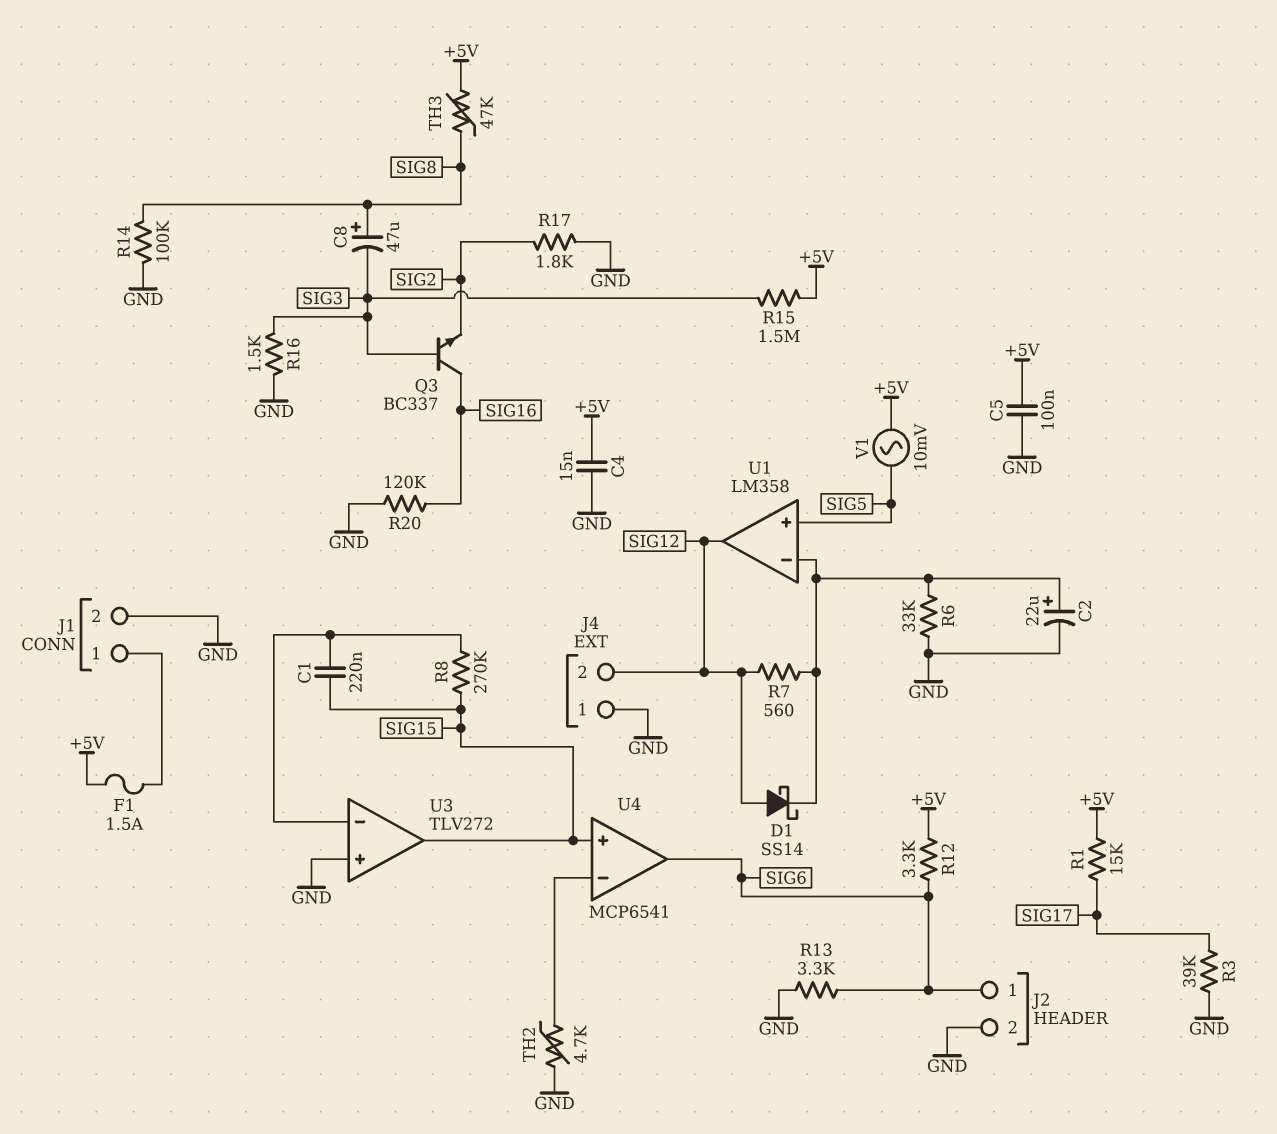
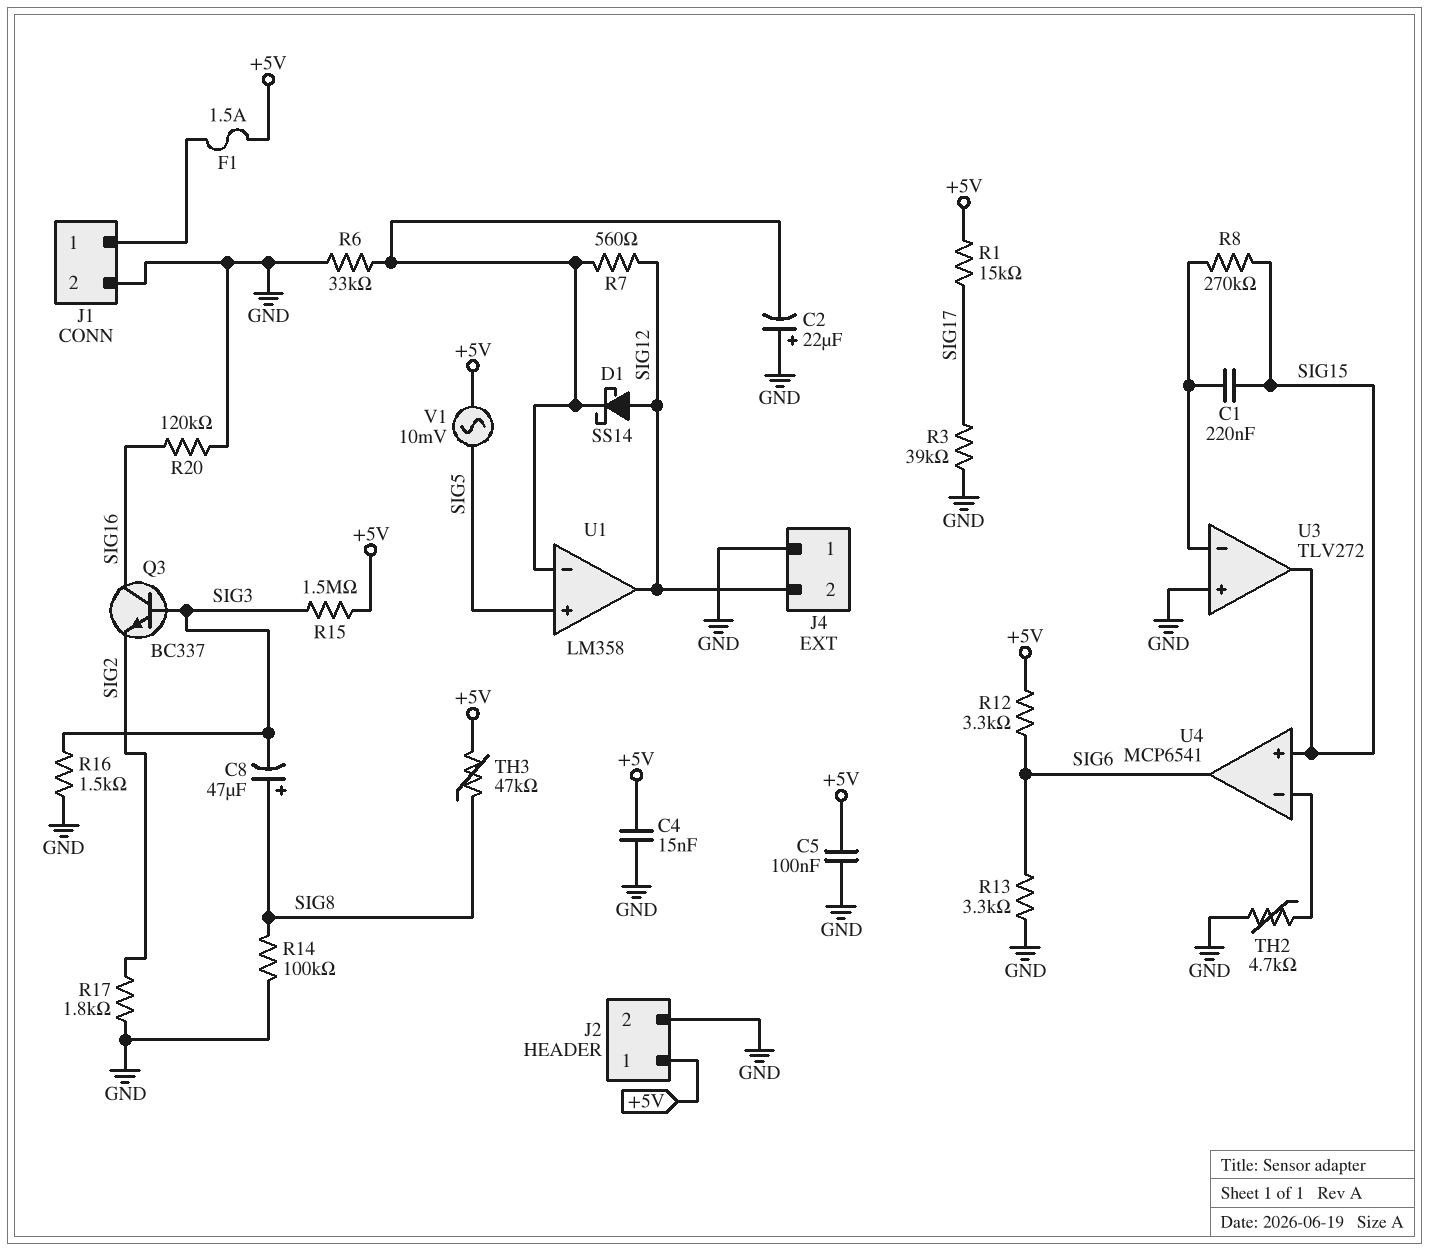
C2: 22uF (plus U1/in-, minus GND) -> 22uF (plus GND, minus U1/in-)
J2 pin 1: SIG6 -> +5V

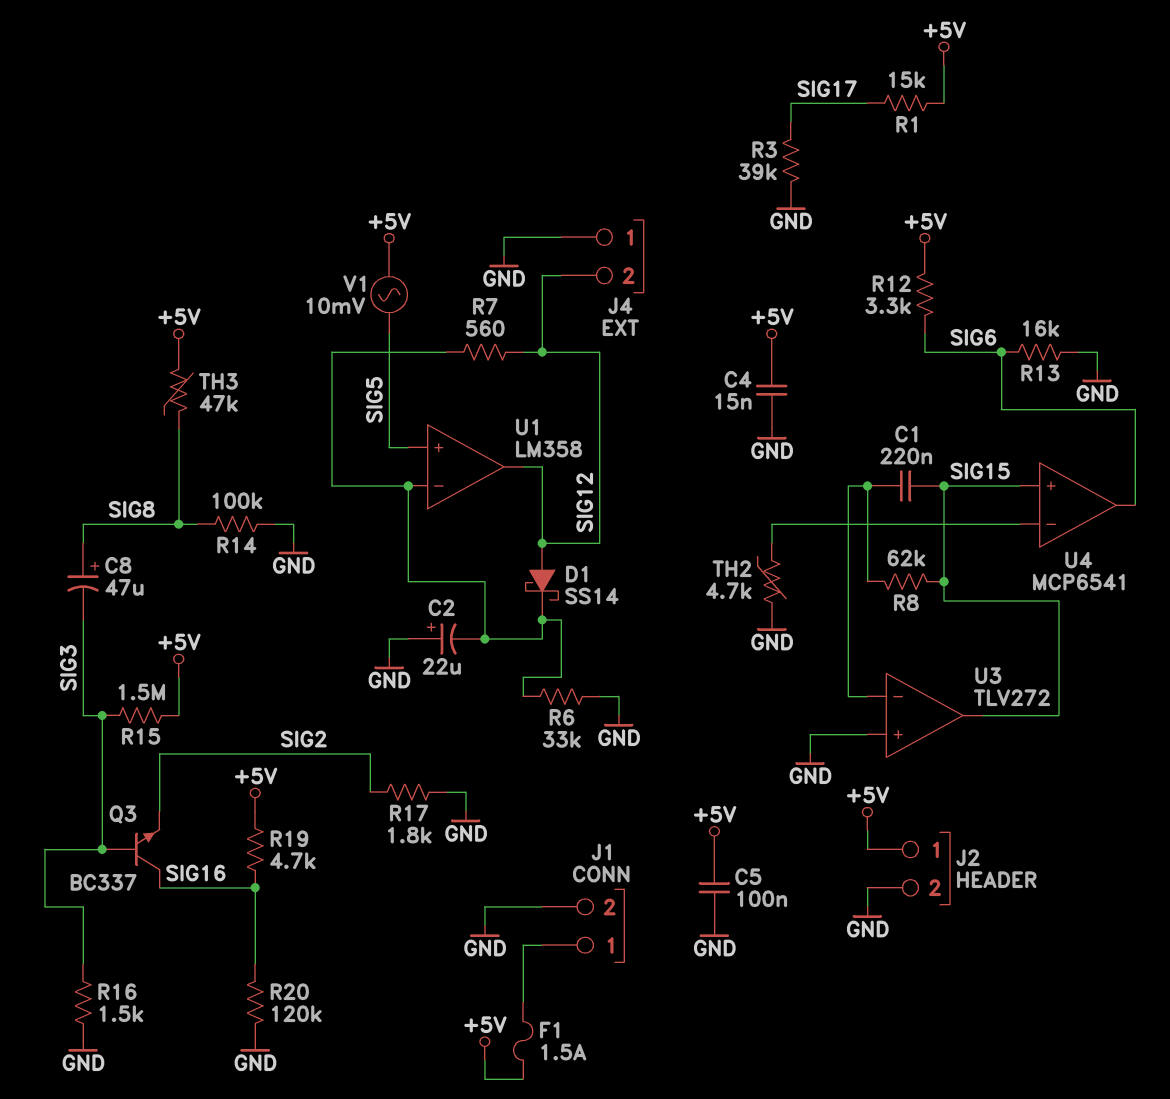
R8: 270k (SIG15, U3/in-) -> 62k (SIG15, U3/in-)
R13: 3.3k (GND, SIG6) -> 16k (GND, SIG6)
R19: none -> 4.7k (+5V, SIG16)

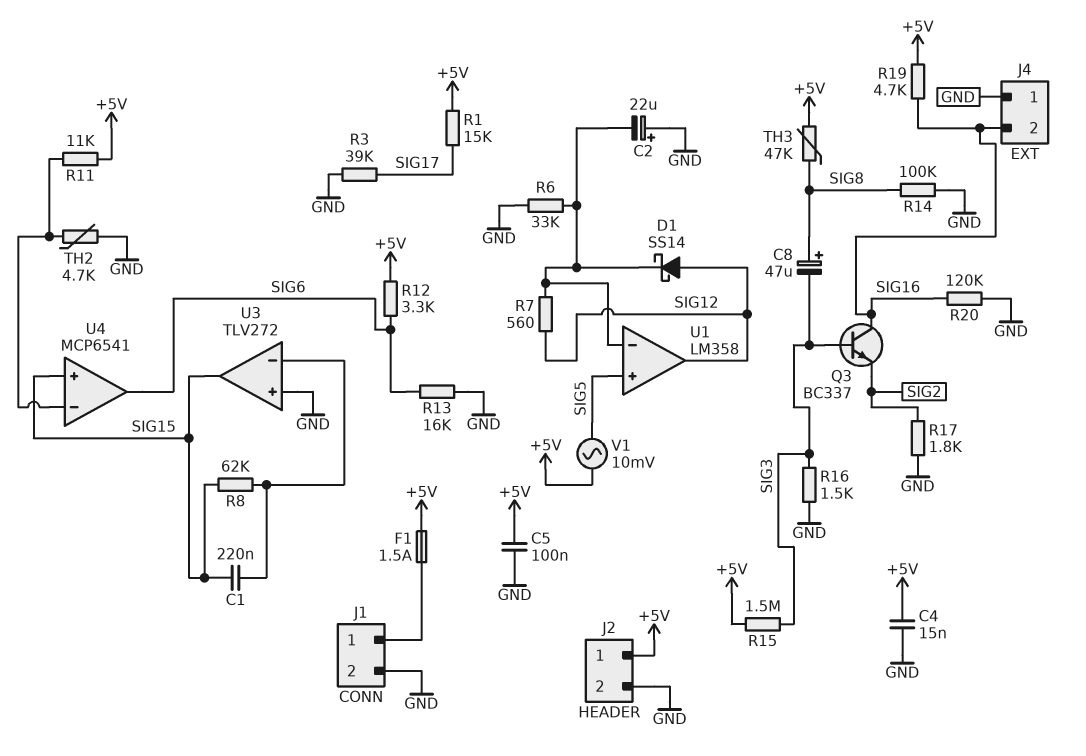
J4 pin 2: SIG12 -> SIG16
R11: none -> 11k (+5V, U4/in-)

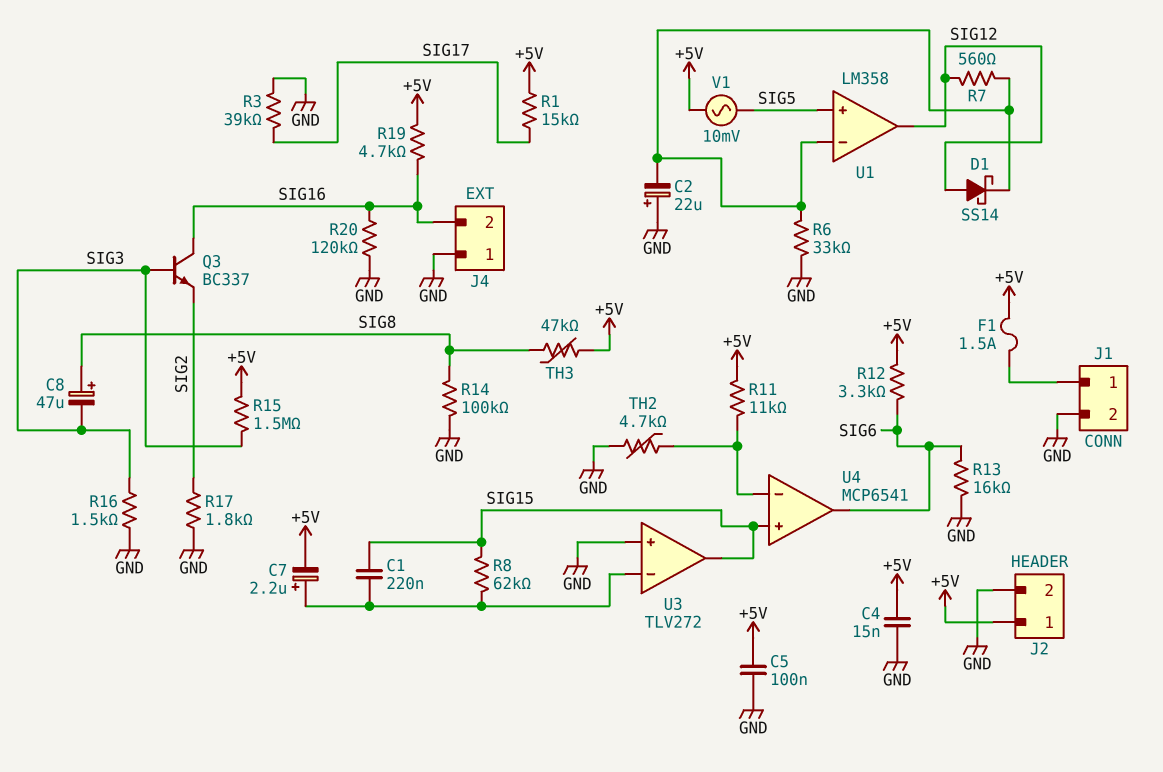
C7: none -> 2.2uF (plus U3/in-, minus +5V)

